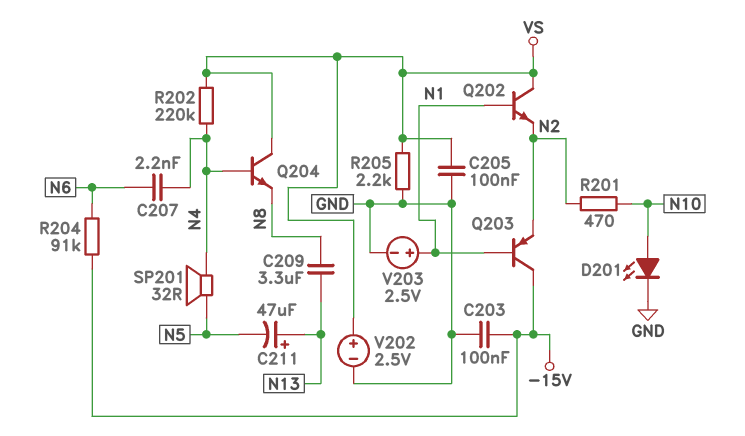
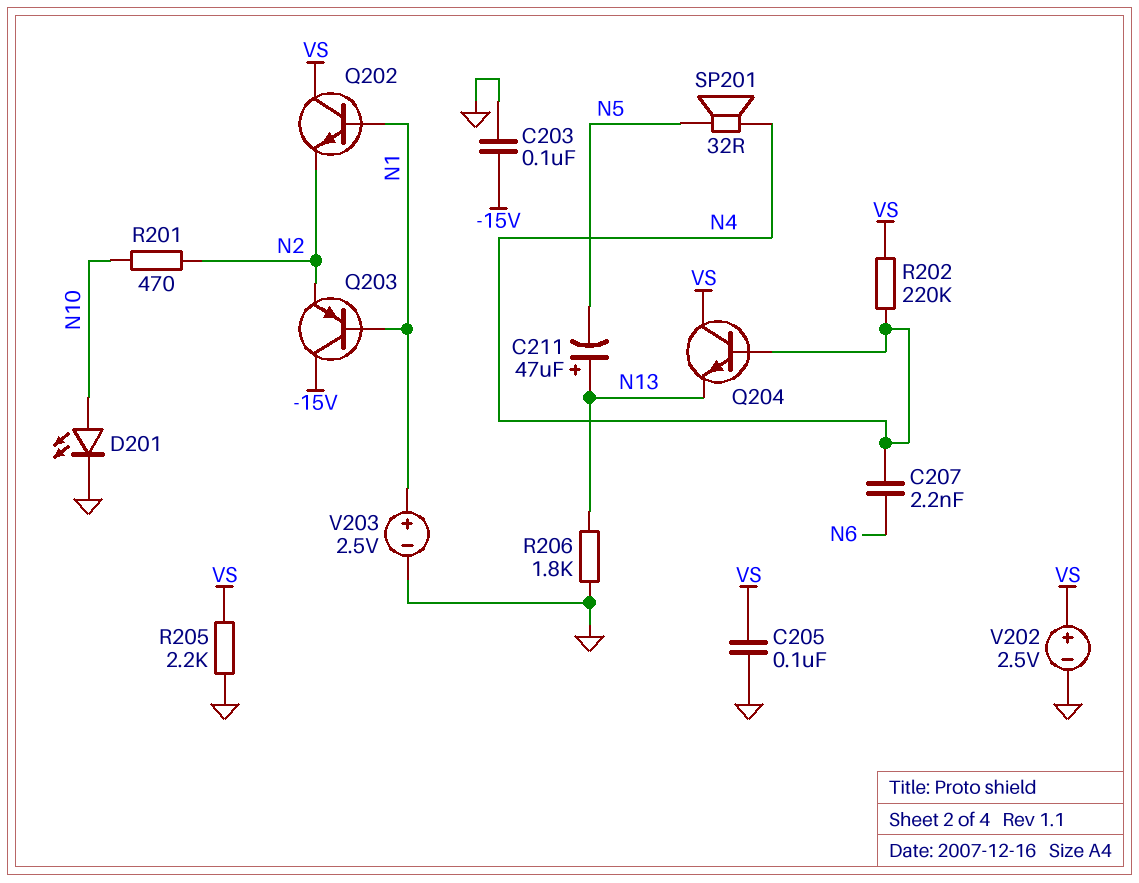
C209: 3.3uF (N8, N13) -> none
Q204: NPN (B N4, C VS, E N8) -> NPN (B N4, C VS, E N13)
R204: 91k (-15V, N6) -> none
R206: none -> 1.8k (GND, N13)

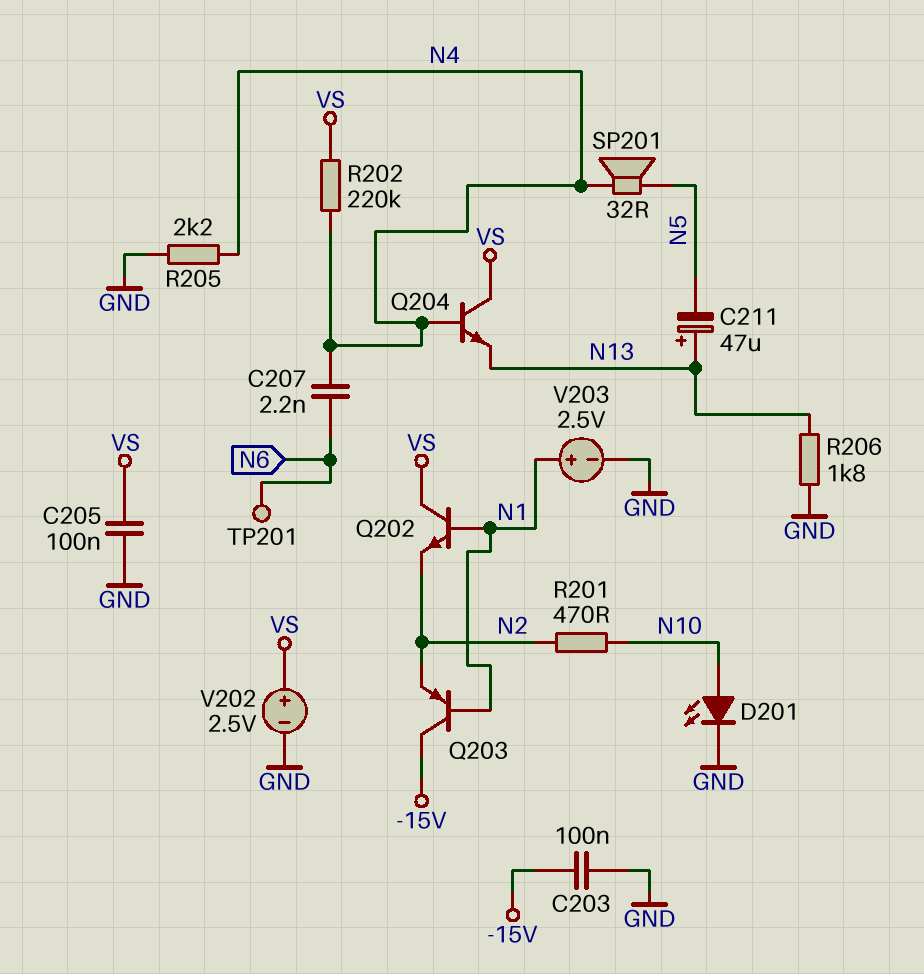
R205: 2.2k (GND, VS) -> 2.2k (GND, N4)
TP201: none -> test point (N6)

